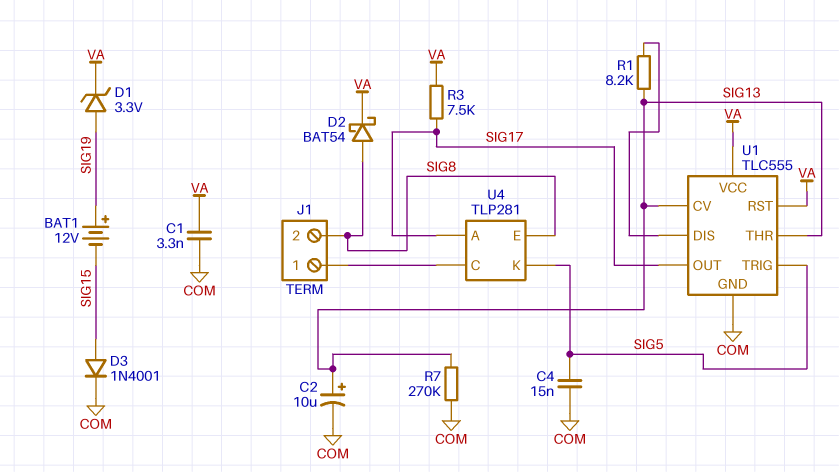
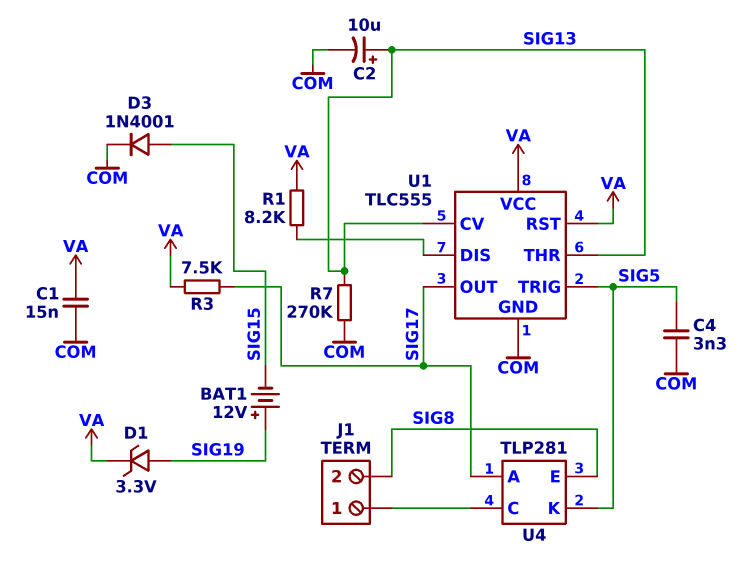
C1: 3.3nF (COM, VA) -> 15nF (COM, VA)
C4: 15nF (COM, SIG5) -> 3.3nF (COM, SIG5)
D2: schottky BAT54 (A SIG8, K VA) -> none
R1: 8.2k (SIG13, U1/DIS) -> 8.2k (U1/DIS, VA)

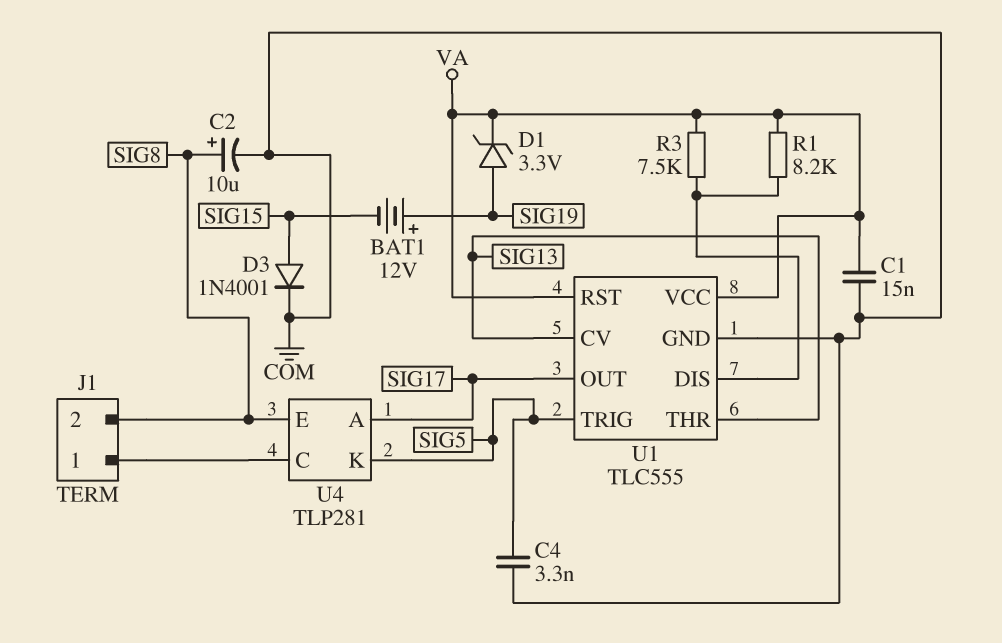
C2: 10uF (plus SIG13, minus COM) -> 10uF (plus SIG8, minus COM)
R3: 7.5k (SIG17, VA) -> 7.5k (U1/DIS, VA)
R7: 270k (COM, SIG13) -> none

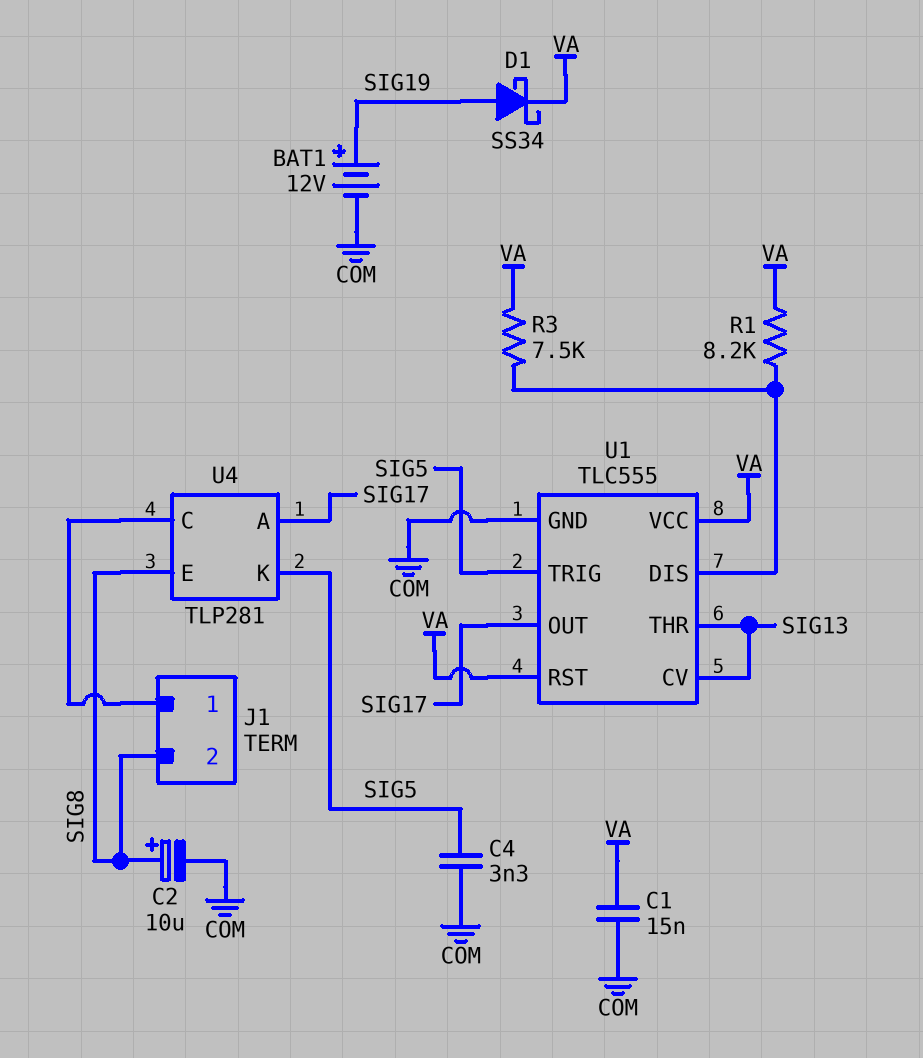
BAT1: 12V (plus SIG19, minus SIG15) -> 12V (plus SIG19, minus COM)
D1: zener 3.3V (A SIG19, K VA) -> schottky SS34 (A SIG19, K VA)
D3: diode 1N4001 (A SIG15, K COM) -> none

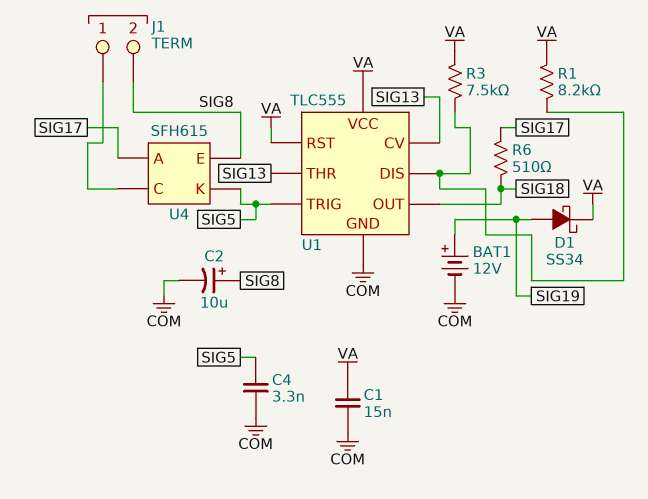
R6: none -> 510 (SIG17, SIG18)
U1 pin OUT: SIG17 -> SIG18
U4: TLP281 -> SFH615

